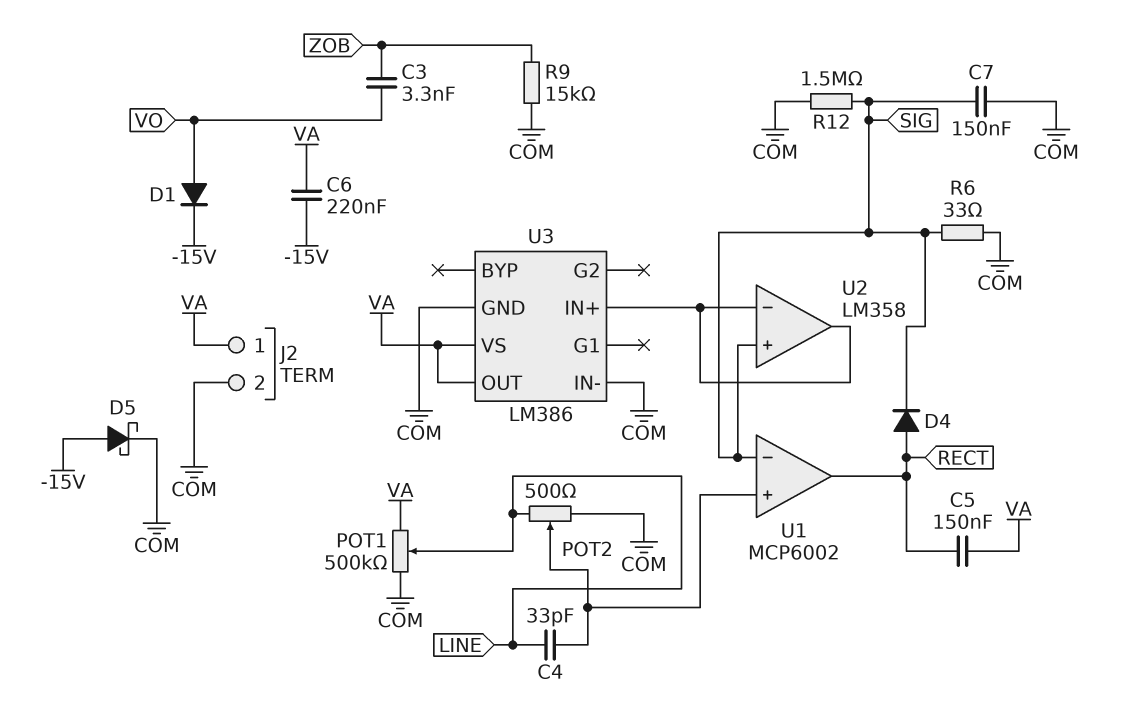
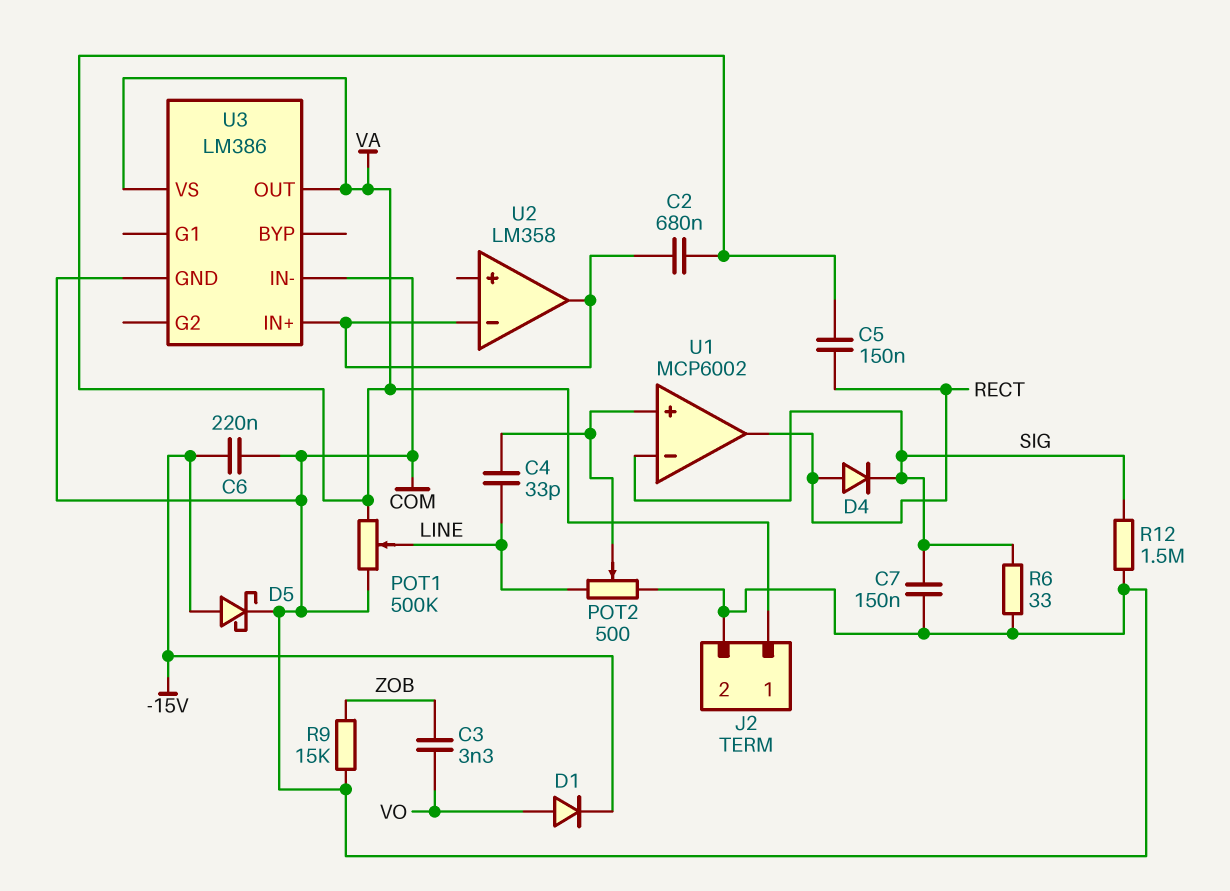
C2: none -> 680nF (U2/in-, VA)
C6: 220nF (-15V, VA) -> 220nF (-15V, COM)
U2 pin in+: SIG -> none

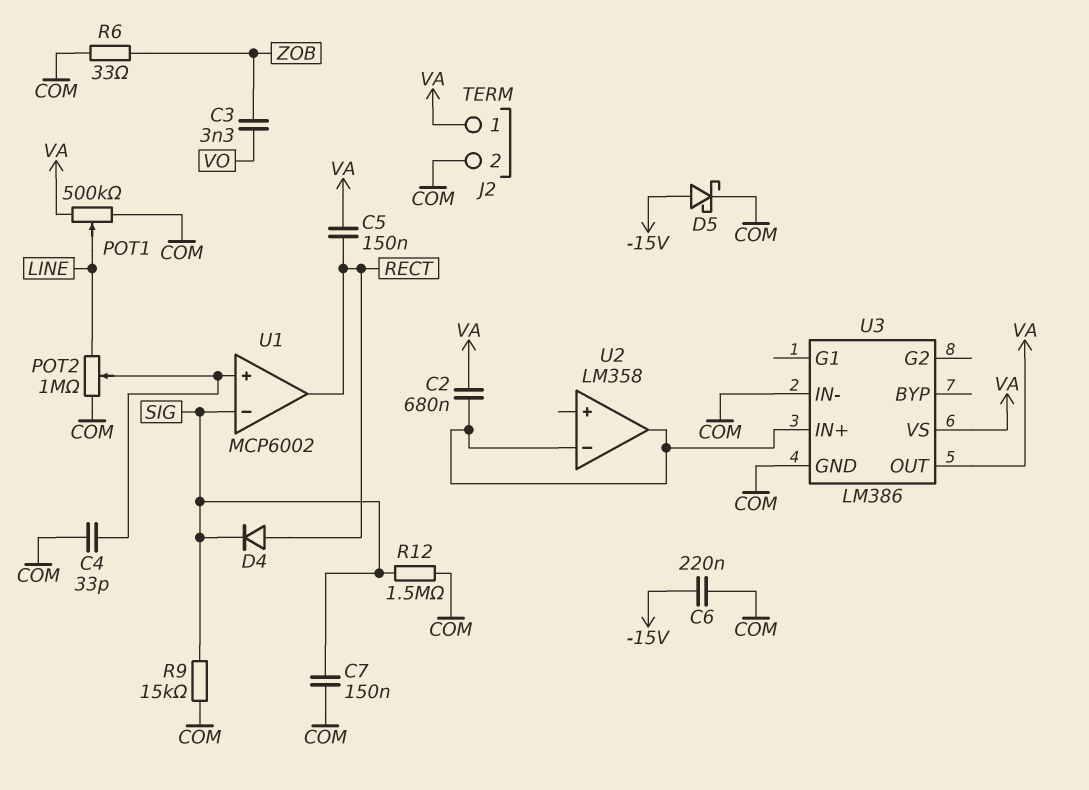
C4: 33pF (LINE, U1/in+) -> 33pF (COM, U1/in+)
D1: diode (A VO, K -15V) -> none
POT2: 500 (COM, LINE, wiper U1/in+) -> 1M (COM, LINE, wiper U1/in+)
R6: 33 (COM, SIG) -> 33 (COM, ZOB)
R9: 15k (COM, ZOB) -> 15k (COM, SIG)

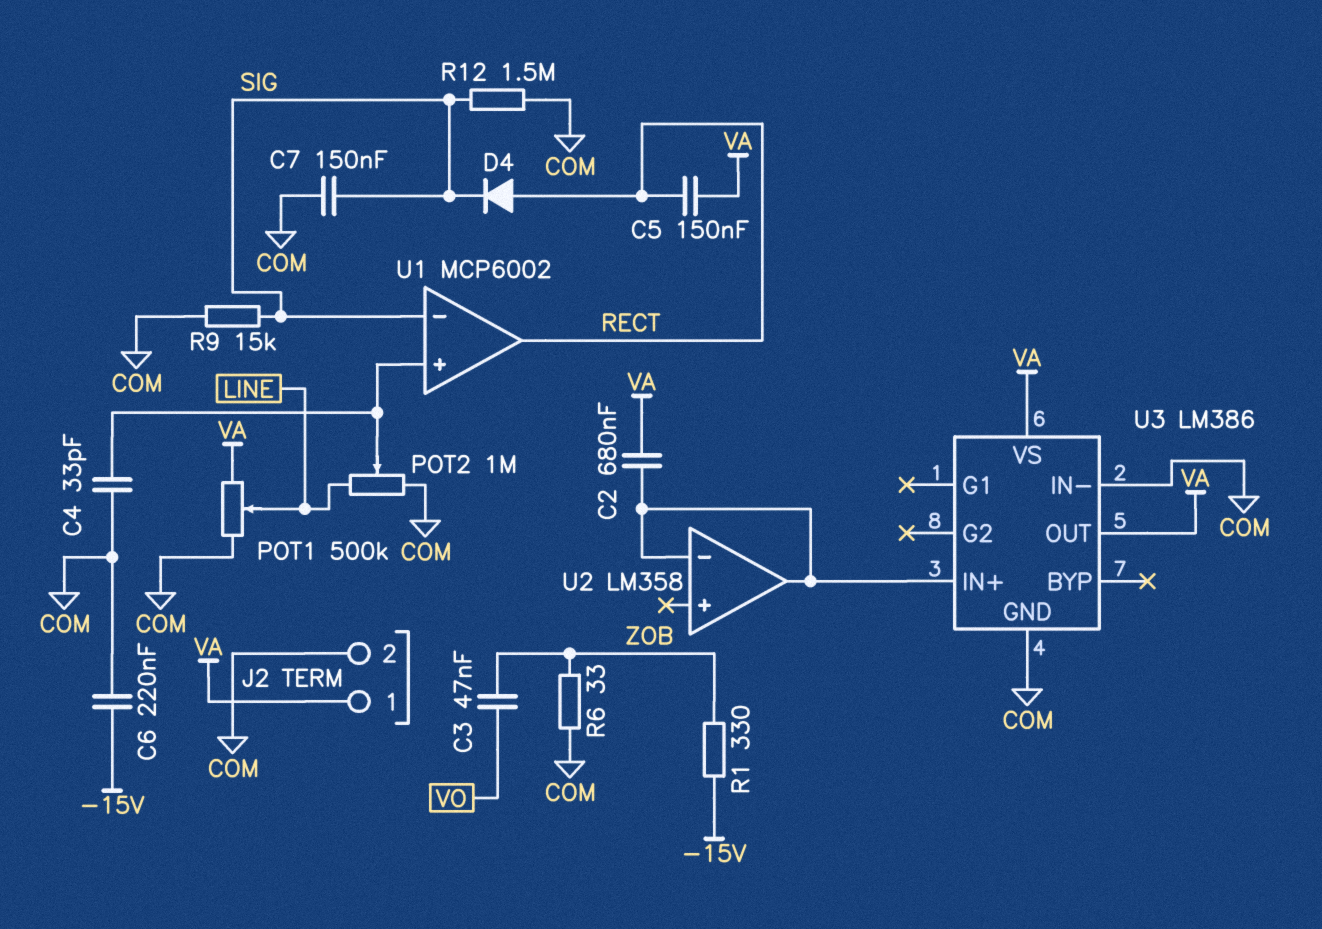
C3: 3.3nF (VO, ZOB) -> 47nF (VO, ZOB)
D5: schottky (A -15V, K COM) -> none
R1: none -> 330 (-15V, ZOB)

